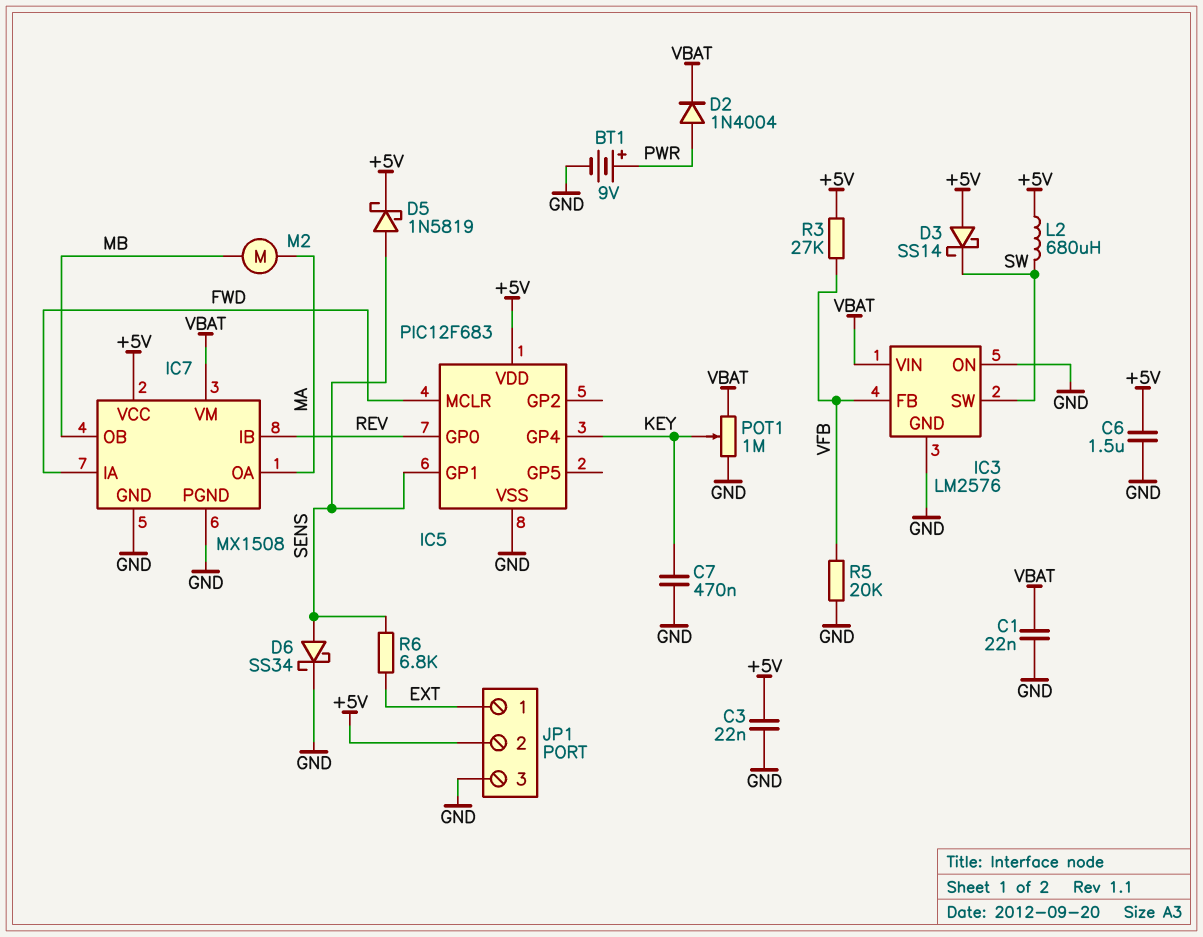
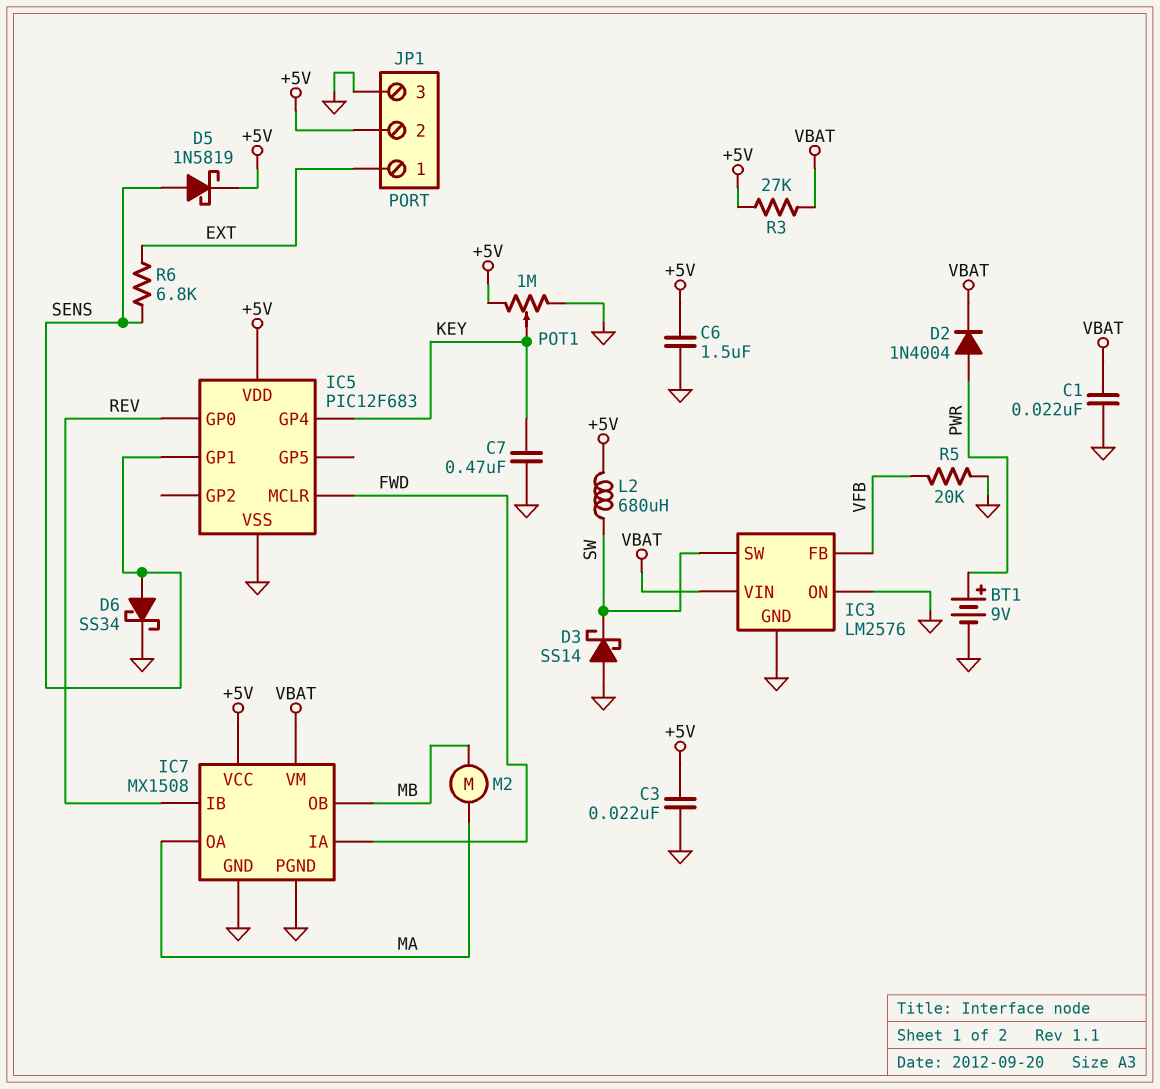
D3: schottky SS14 (A +5V, K SW) -> schottky SS14 (A GND, K SW)
POT1: 1M (GND, VBAT, wiper KEY) -> 1M (+5V, GND, wiper KEY)
R3: 27k (+5V, VFB) -> 27k (+5V, VBAT)

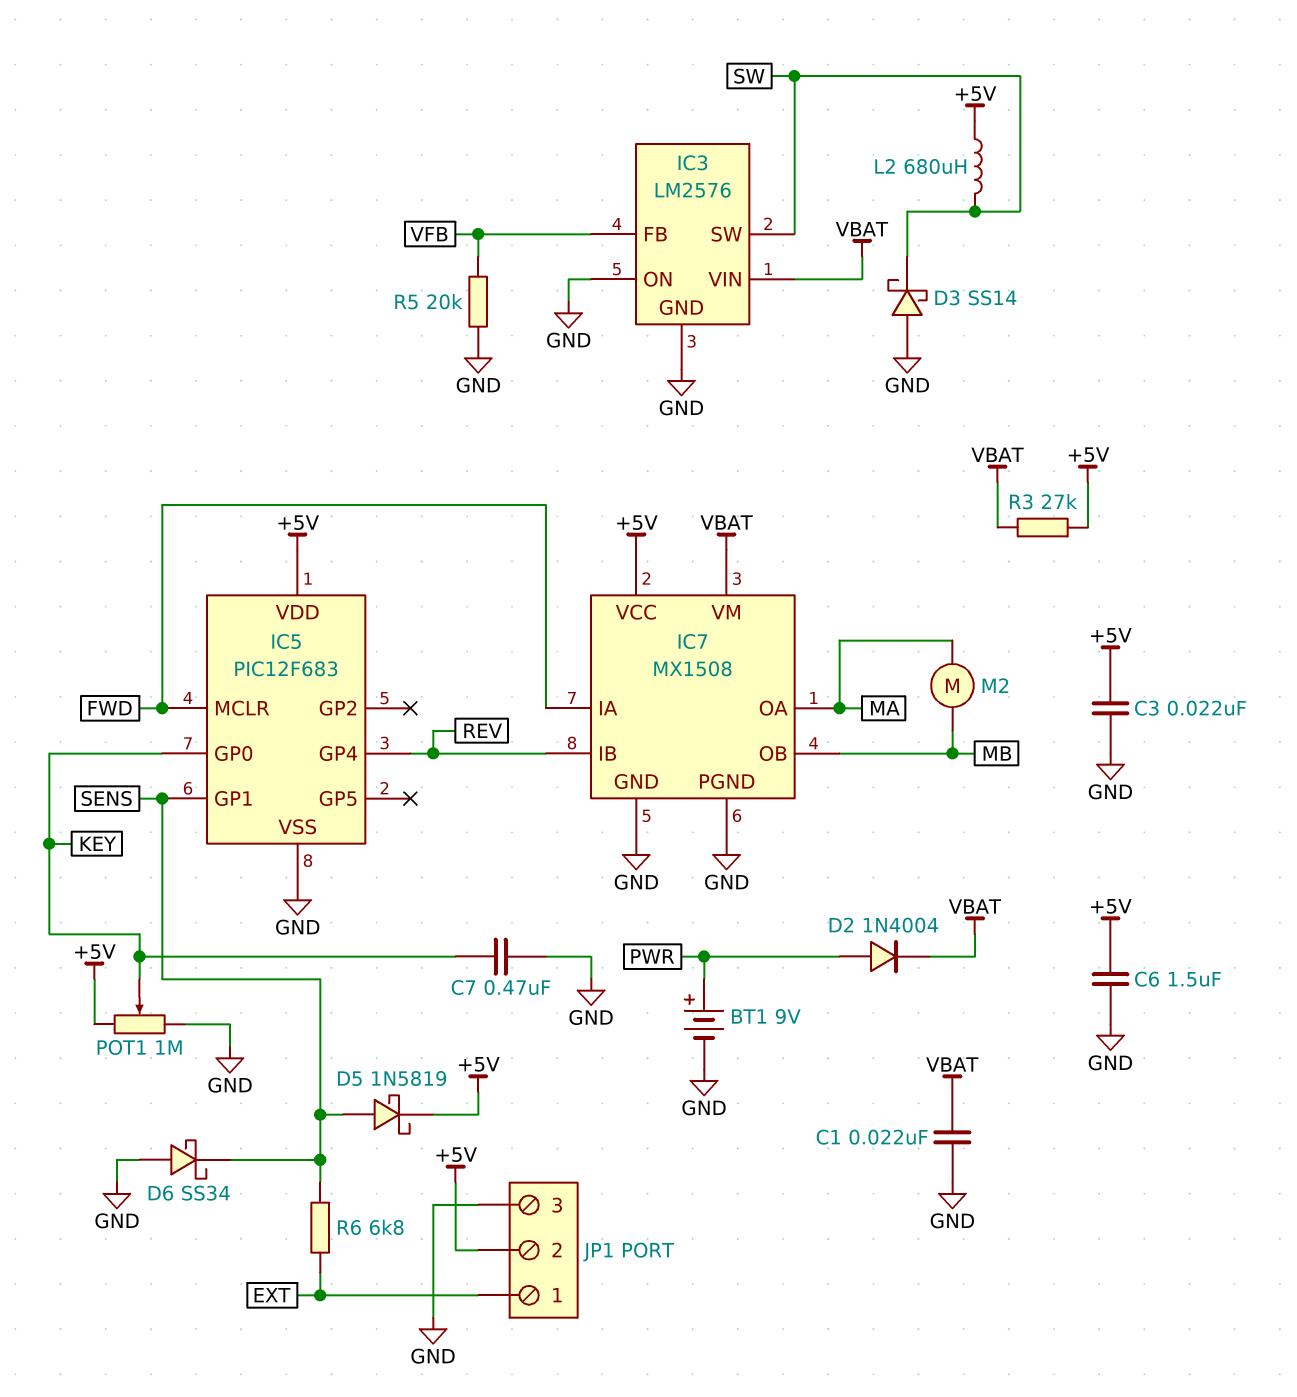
D6: schottky SS34 (A SENS, K GND) -> schottky SS34 (A GND, K SENS)
IC5 pin GP0: REV -> KEY
IC5 pin GP4: KEY -> REV

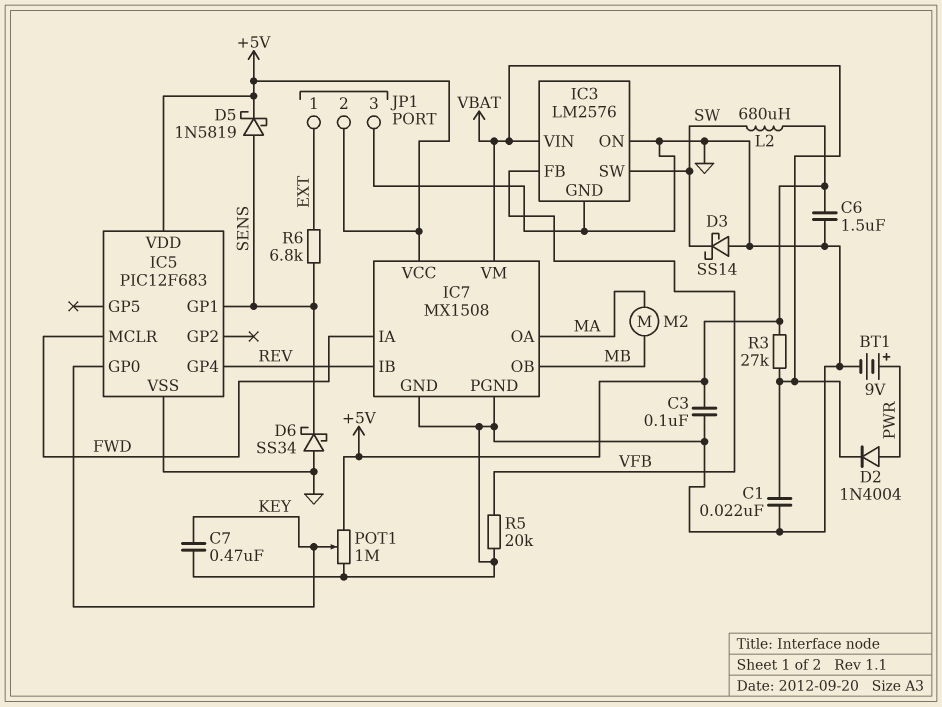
C3: 22nF (+5V, GND) -> 100nF (+5V, GND)

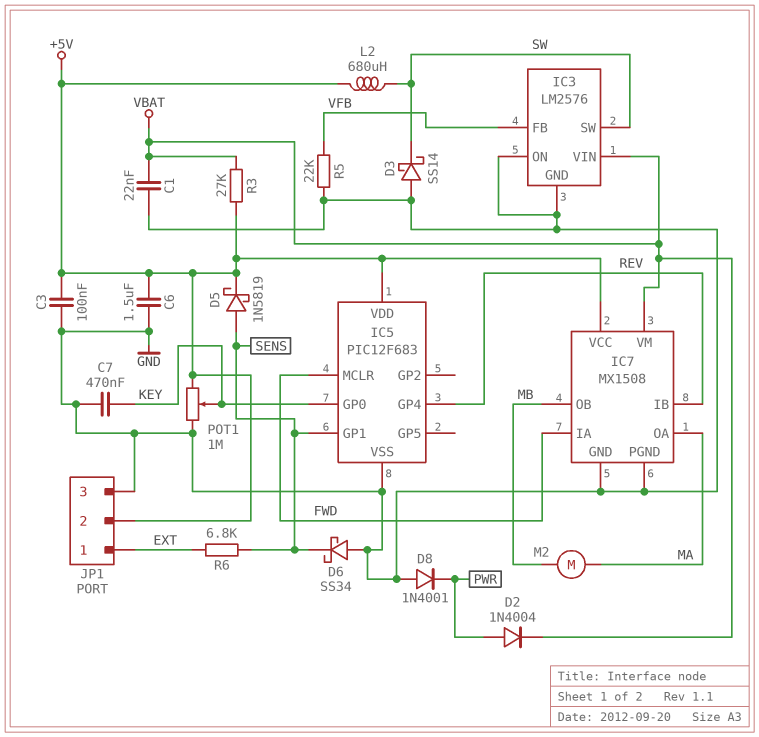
BT1: 9V (plus PWR, minus GND) -> none
D8: none -> diode 1N4001 (A GND, K PWR)
R5: 20k (GND, VFB) -> 22k (GND, VFB)

